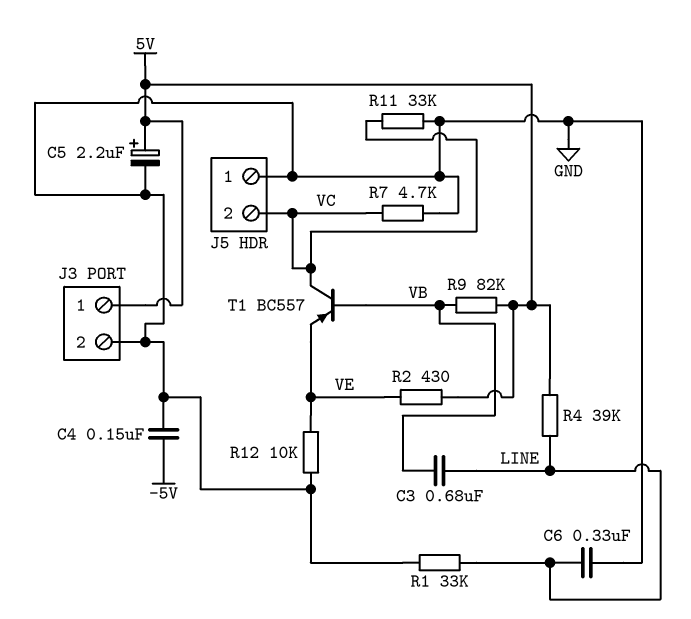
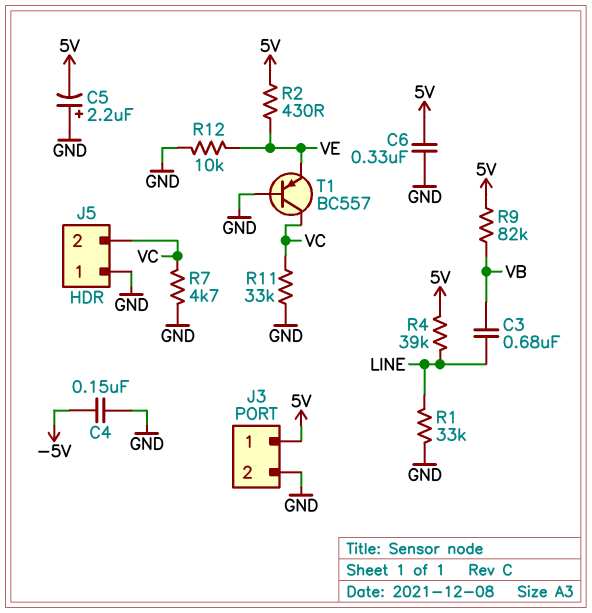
C5: 2.2uF (plus 5V, minus GND) -> 2.2uF (plus GND, minus 5V)
C6: 330nF (GND, LINE) -> 330nF (5V, GND)
T1: PNP BC557 (B VB, C VC, E VE) -> PNP BC557 (B GND, C VC, E VE)

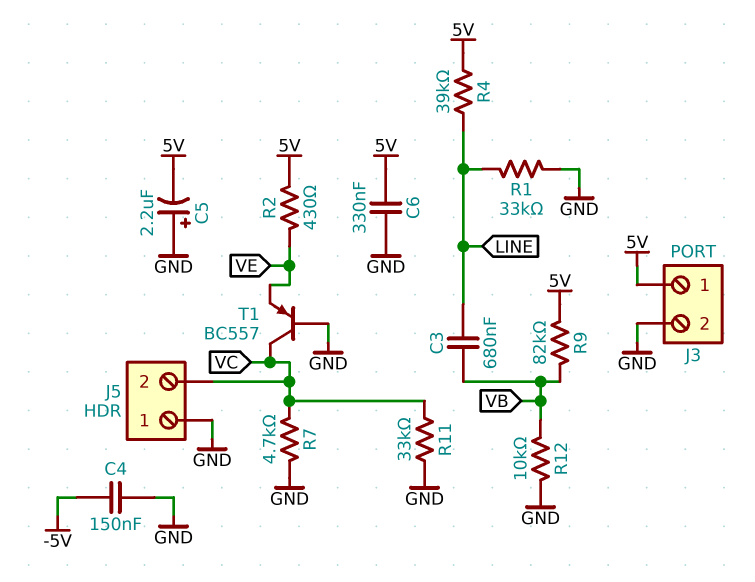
R12: 10k (GND, VE) -> 10k (GND, VB)

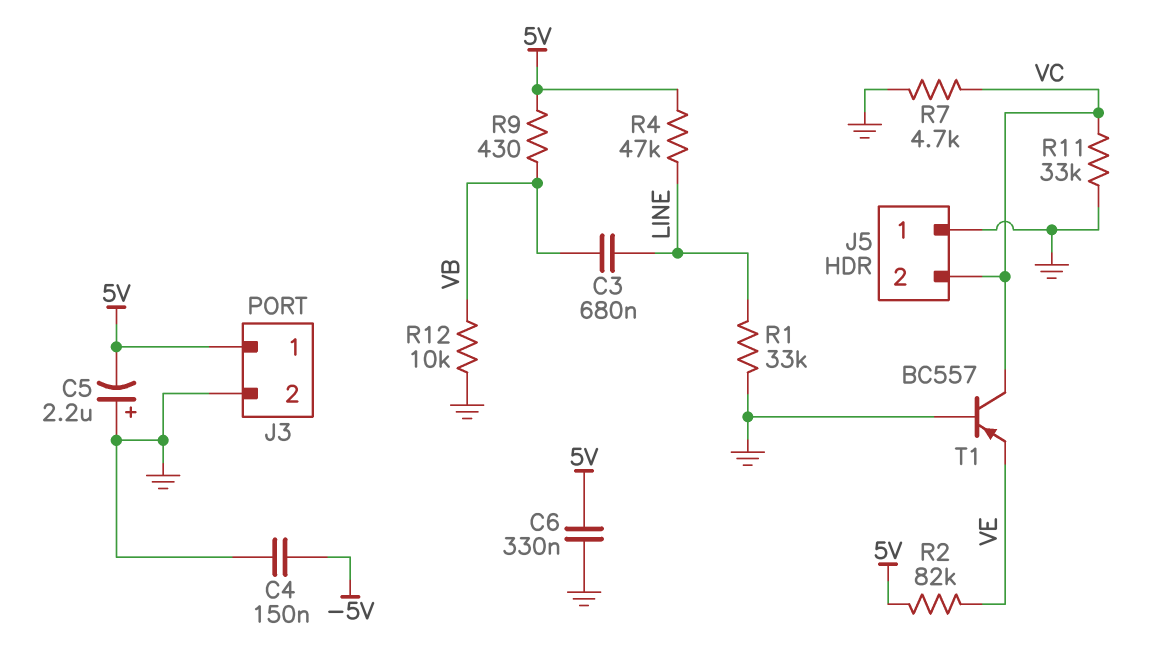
R2: 430 (5V, VE) -> 82k (5V, VE)
R4: 39k (5V, LINE) -> 47k (5V, LINE)
R9: 82k (5V, VB) -> 430 (5V, VB)

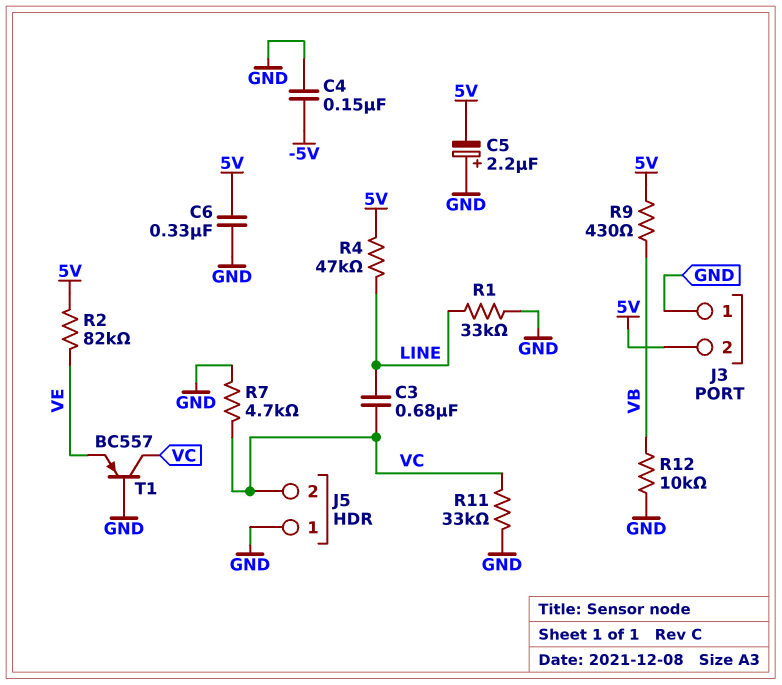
C3: 680nF (LINE, VB) -> 680nF (LINE, VC)
J3 pin 1: 5V -> GND
J3 pin 2: GND -> 5V

